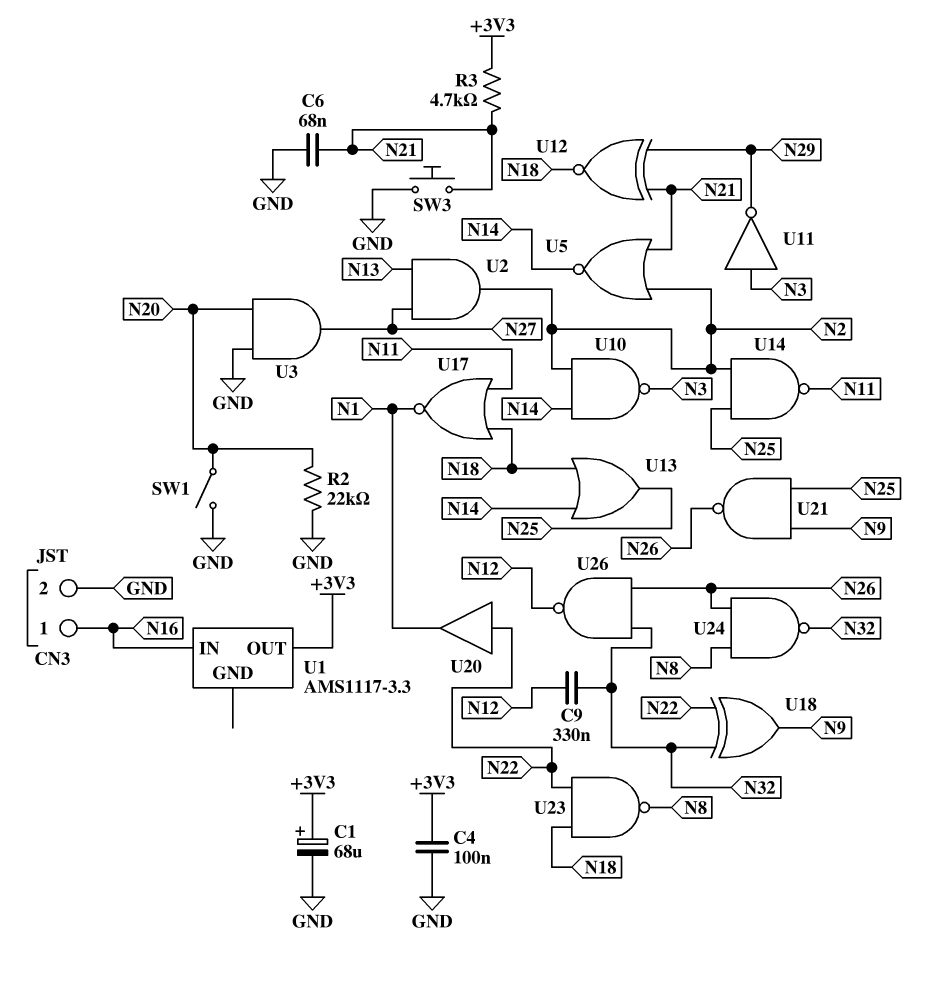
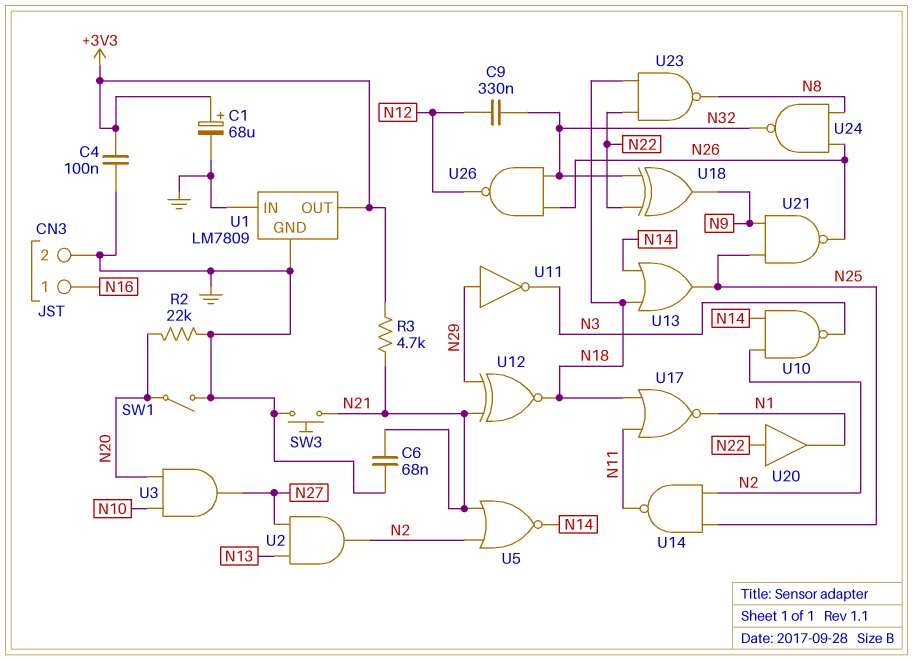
U1: AMS1117-3.3 -> LM7809
U1 pin GND: none -> GND
U1 pin IN: N16 -> GND
U3: AND (in GND, in N20, out N27) -> AND (in N10, in N20, out N27)
U11: NOT (in N3, out N29) -> NOT (in N29, out N3)

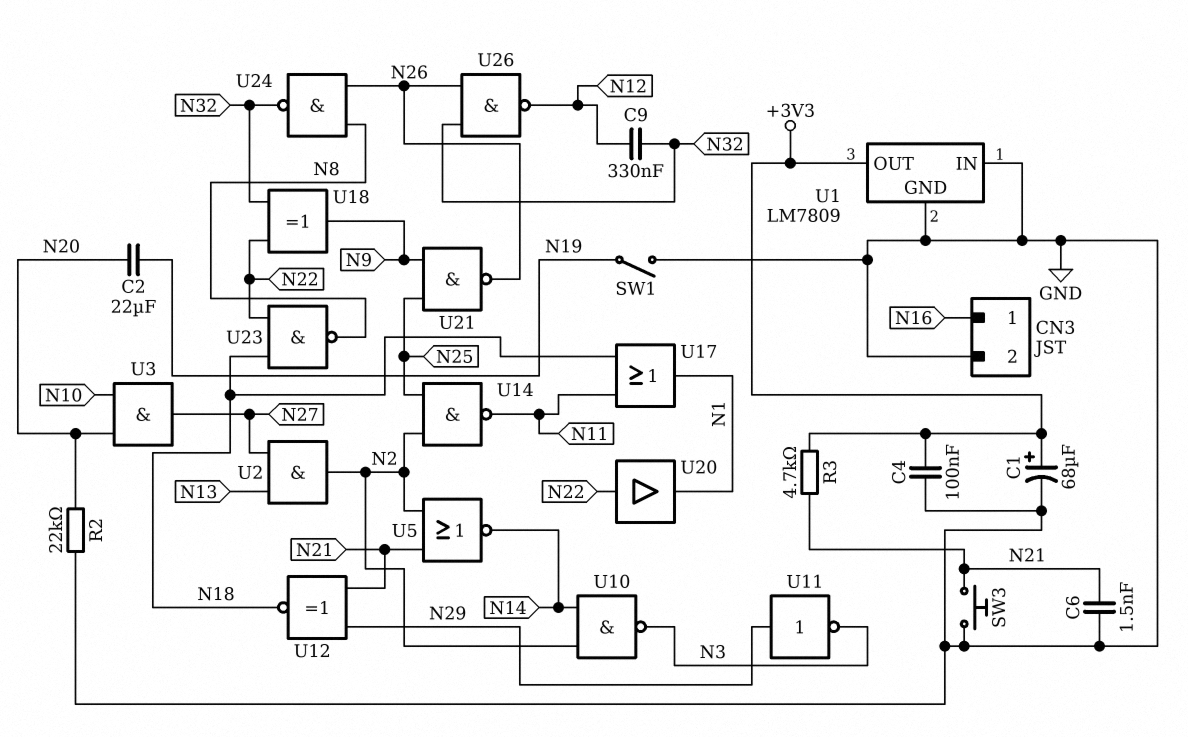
C2: none -> 22uF (N19, N20)
C6: 68nF (GND, N21) -> 1.5nF (GND, N21)
SW1: switch (GND, N20) -> switch (GND, N19)
U13: OR (in N14, in N18, out N25) -> none
U17: NOR (in N11, in N18, out N1) -> OR (in N11, in N18, out N1)

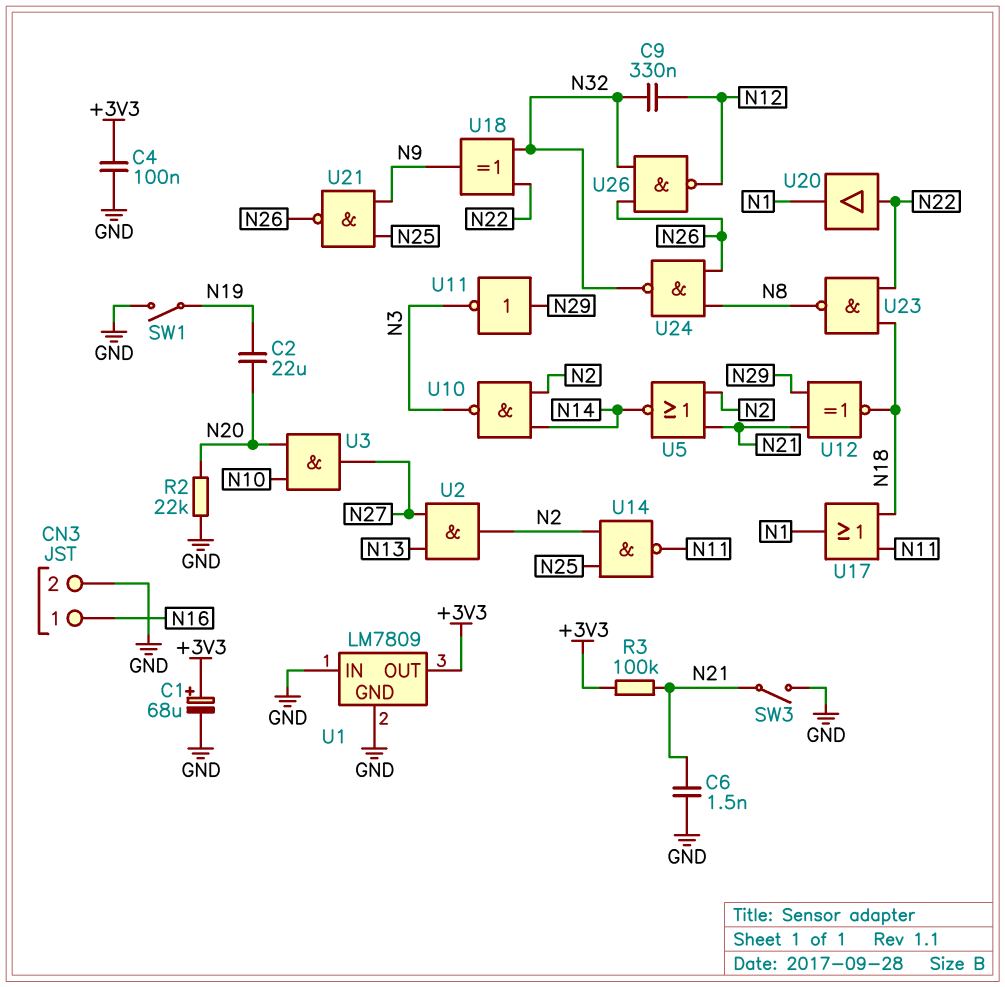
R3: 4.7k (+3V3, N21) -> 100k (+3V3, N21)
SW3: button (GND, N21) -> switch (GND, N21)

